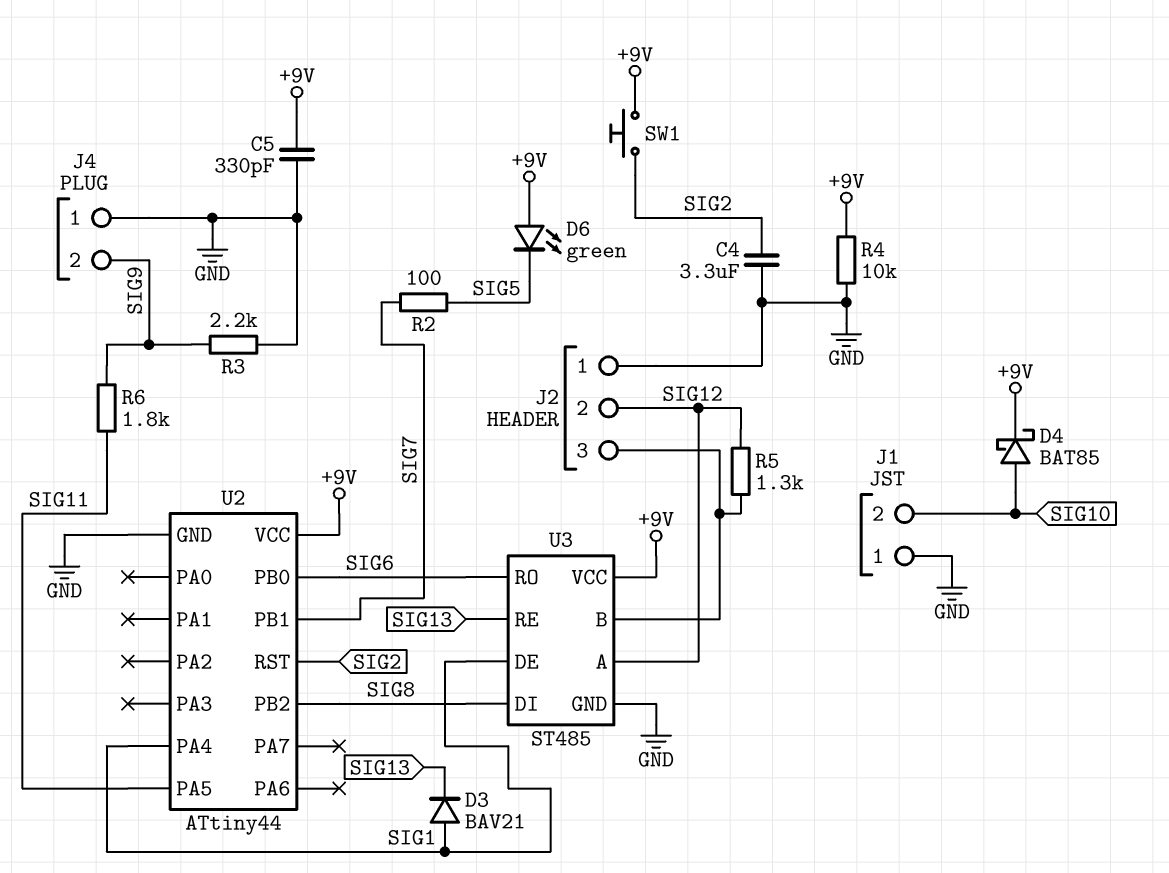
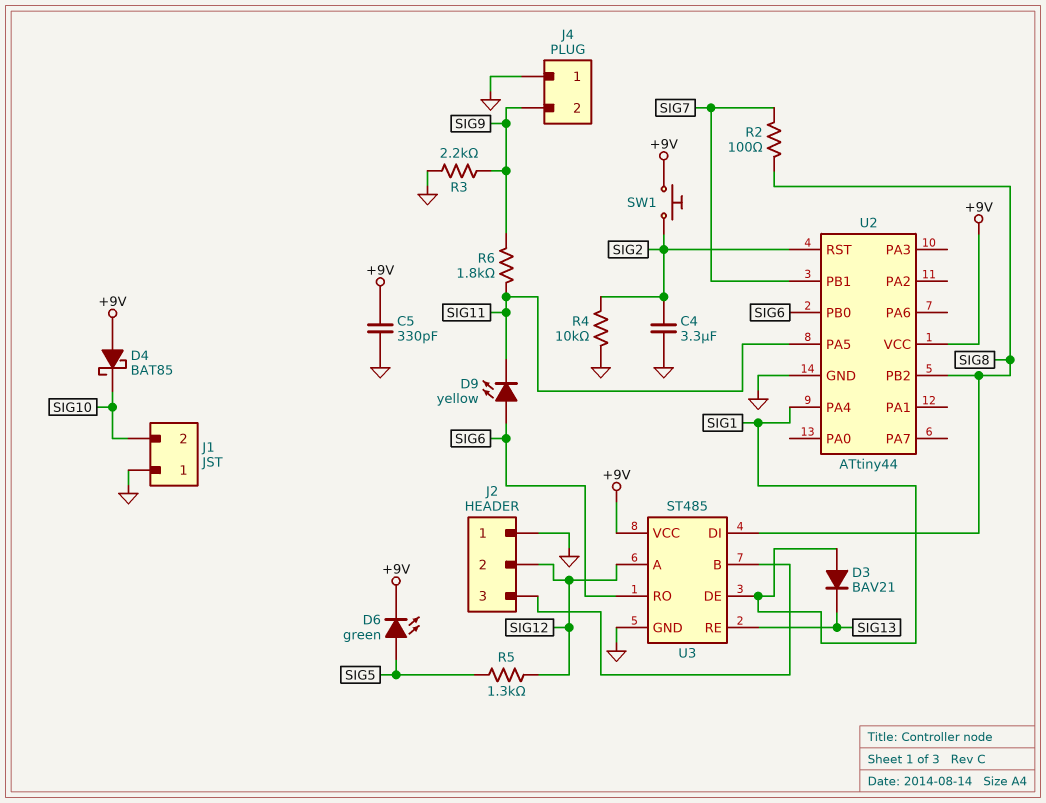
D4: schottky BAT85 (A SIG10, K +9V) -> schottky BAT85 (A +9V, K SIG10)
D6: LED green (A +9V, K SIG5) -> LED green (A SIG5, K +9V)
D9: none -> LED yellow (A SIG6, K SIG11)
R2: 100 (SIG5, SIG7) -> 100 (SIG7, SIG8)
R4: 10k (+9V, GND) -> 10k (GND, SIG2)
R5: 1.3k (J2/3, SIG12) -> 1.3k (SIG5, SIG12)

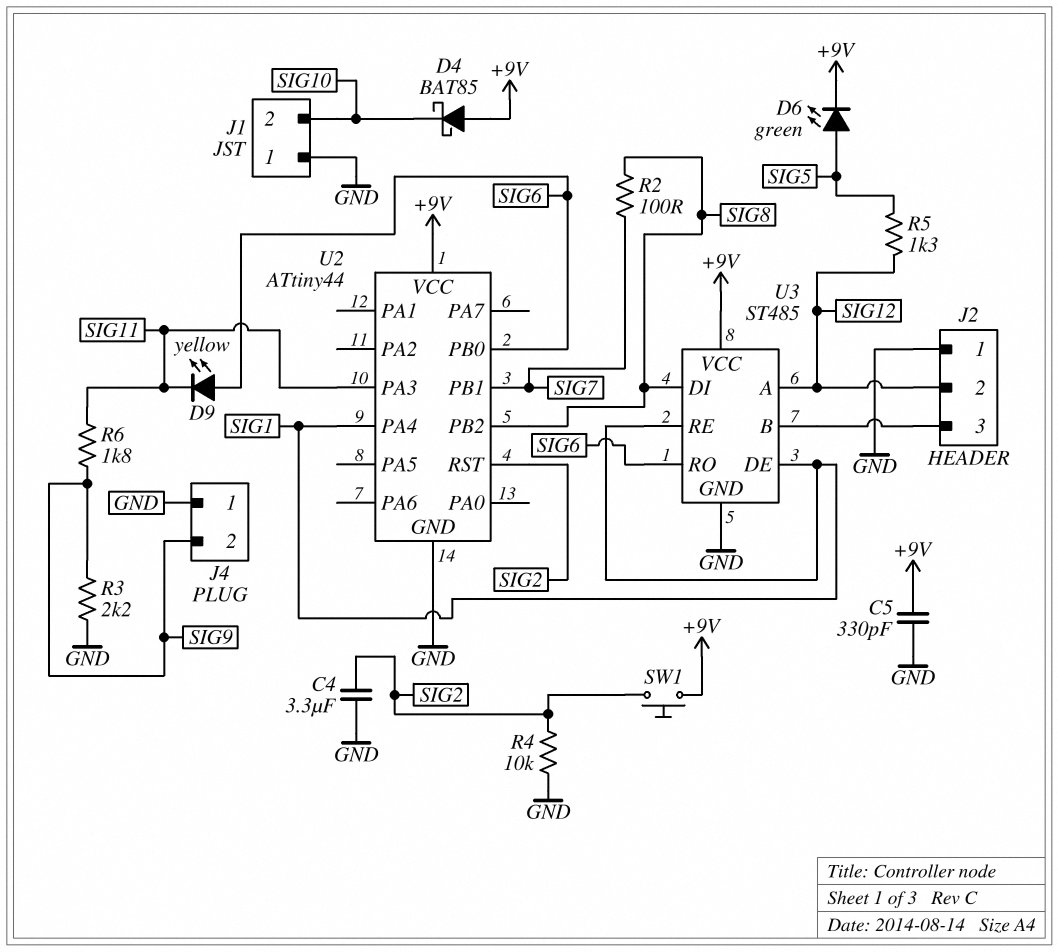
D3: diode BAV21 (A SIG1, K SIG13) -> none
U2 pin PA3: none -> SIG11
U2 pin PA5: SIG11 -> none
U3 pin RE: SIG13 -> SIG1

